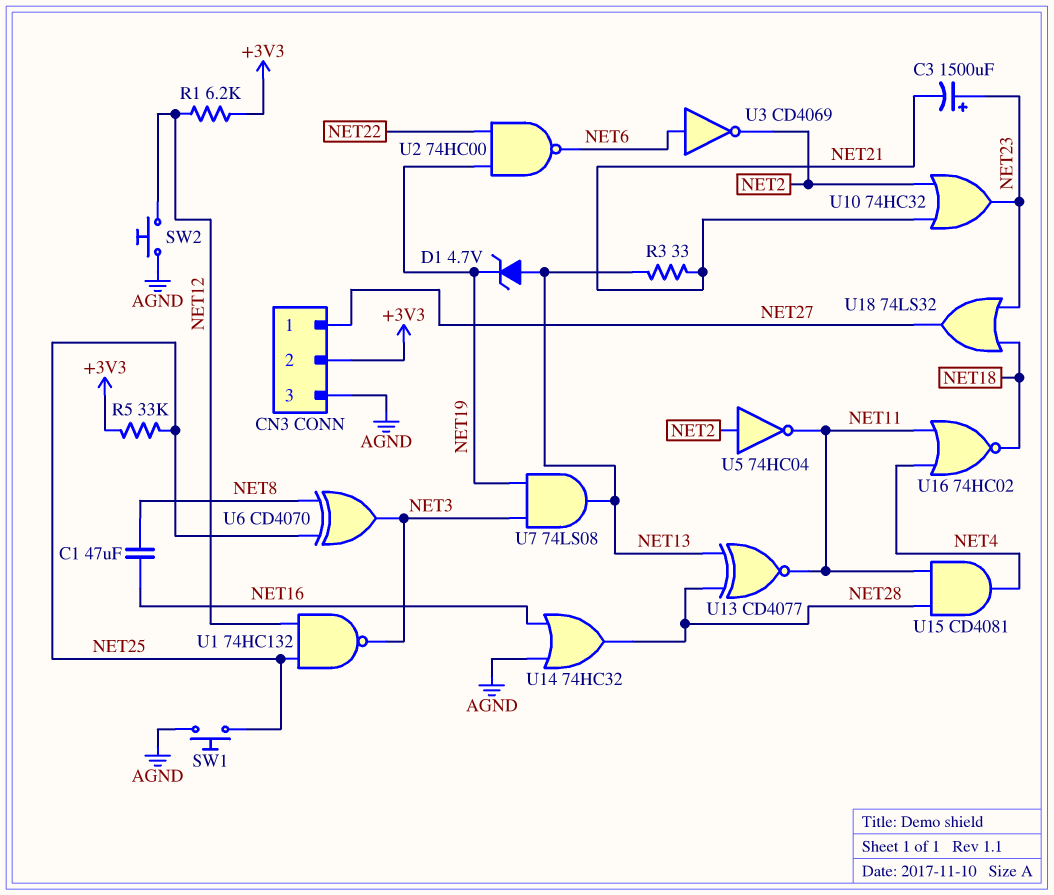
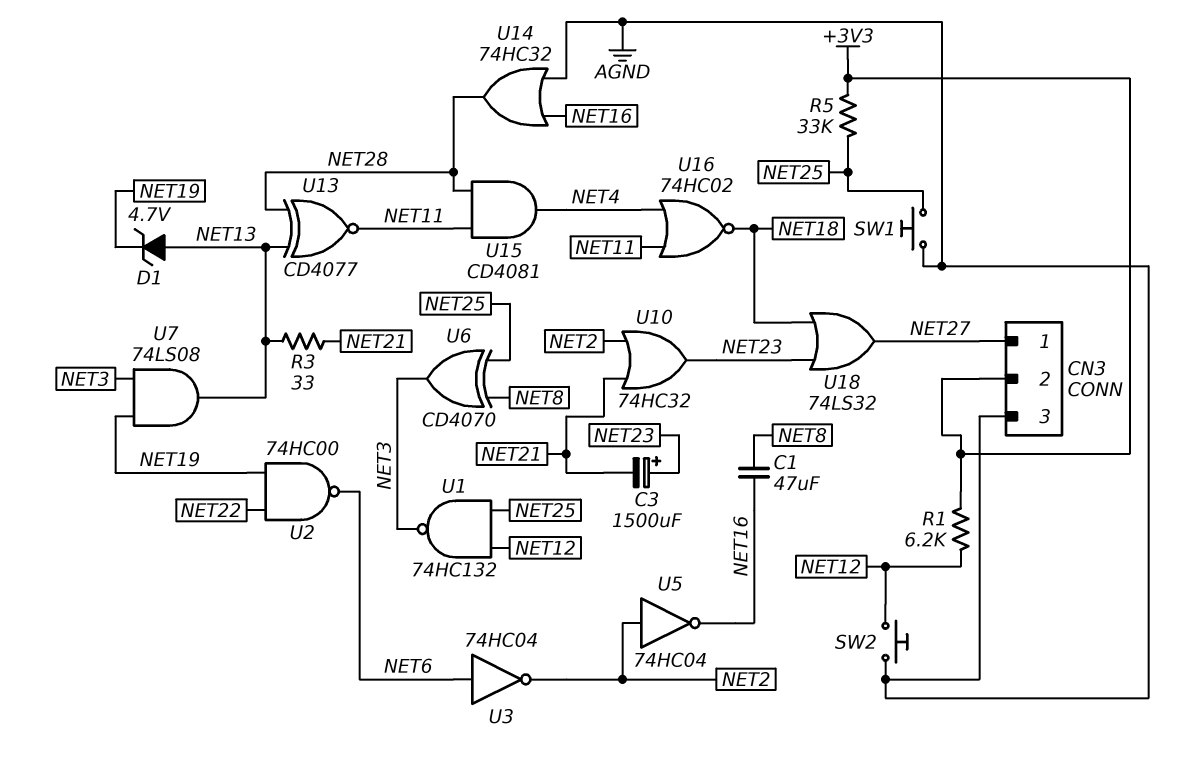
U3: NOT CD4069 (in NET6, out NET2) -> NOT 74HC04 (in NET6, out NET2)
U5: NOT 74HC04 (in NET2, out NET11) -> NOT 74HC04 (in NET2, out NET16)

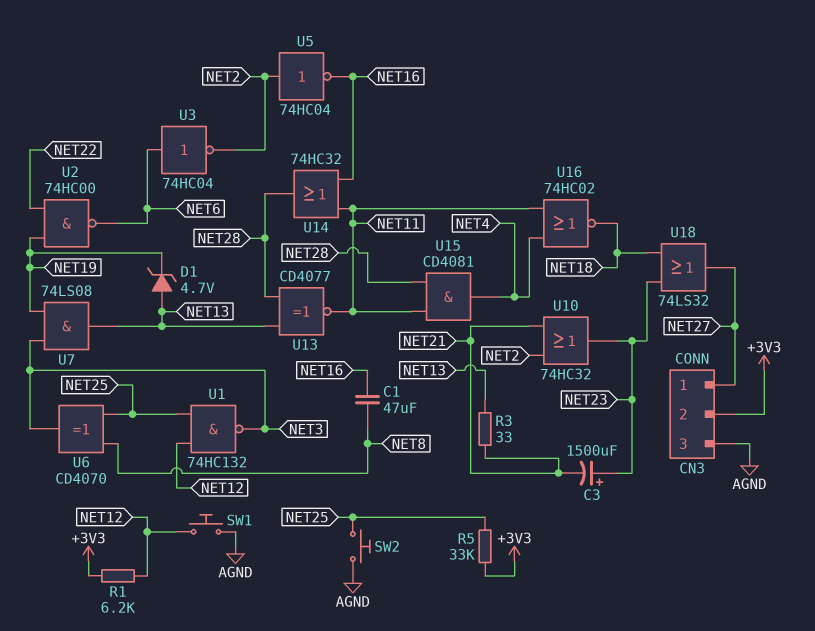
SW1: button (AGND, NET25) -> button (AGND, NET12)
SW2: button (AGND, NET12) -> button (AGND, NET25)
U14: OR 74HC32 (in AGND, in NET16, out NET28) -> OR 74HC32 (in NET11, in NET16, out NET28)

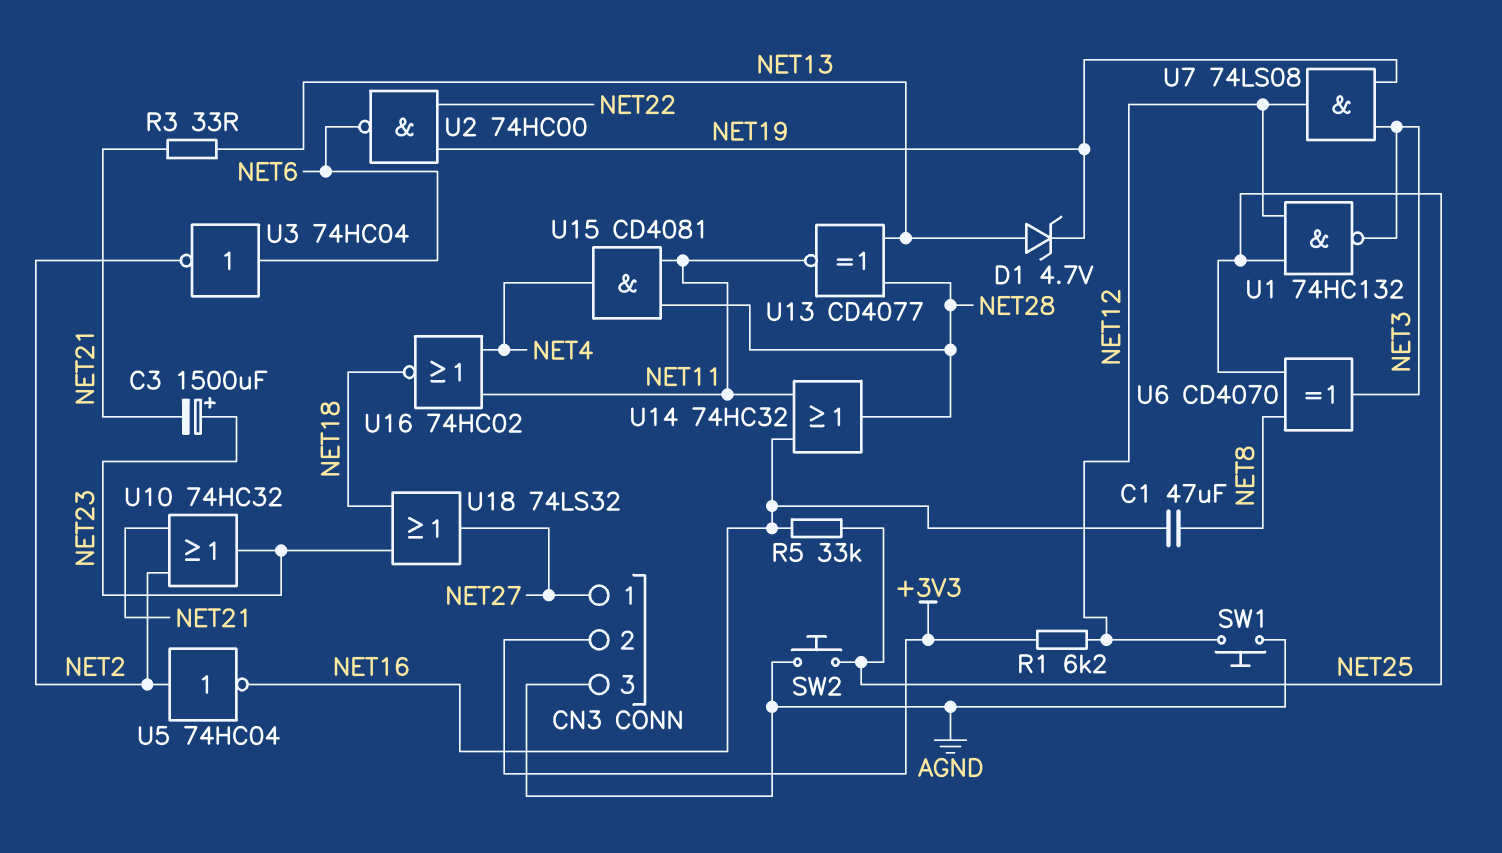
R5: 33k (+3V3, NET25) -> 33k (NET16, NET25)
U7: AND 74LS08 (in NET3, in NET19, out NET13) -> AND 74LS08 (in NET3, in NET19, out NET12)

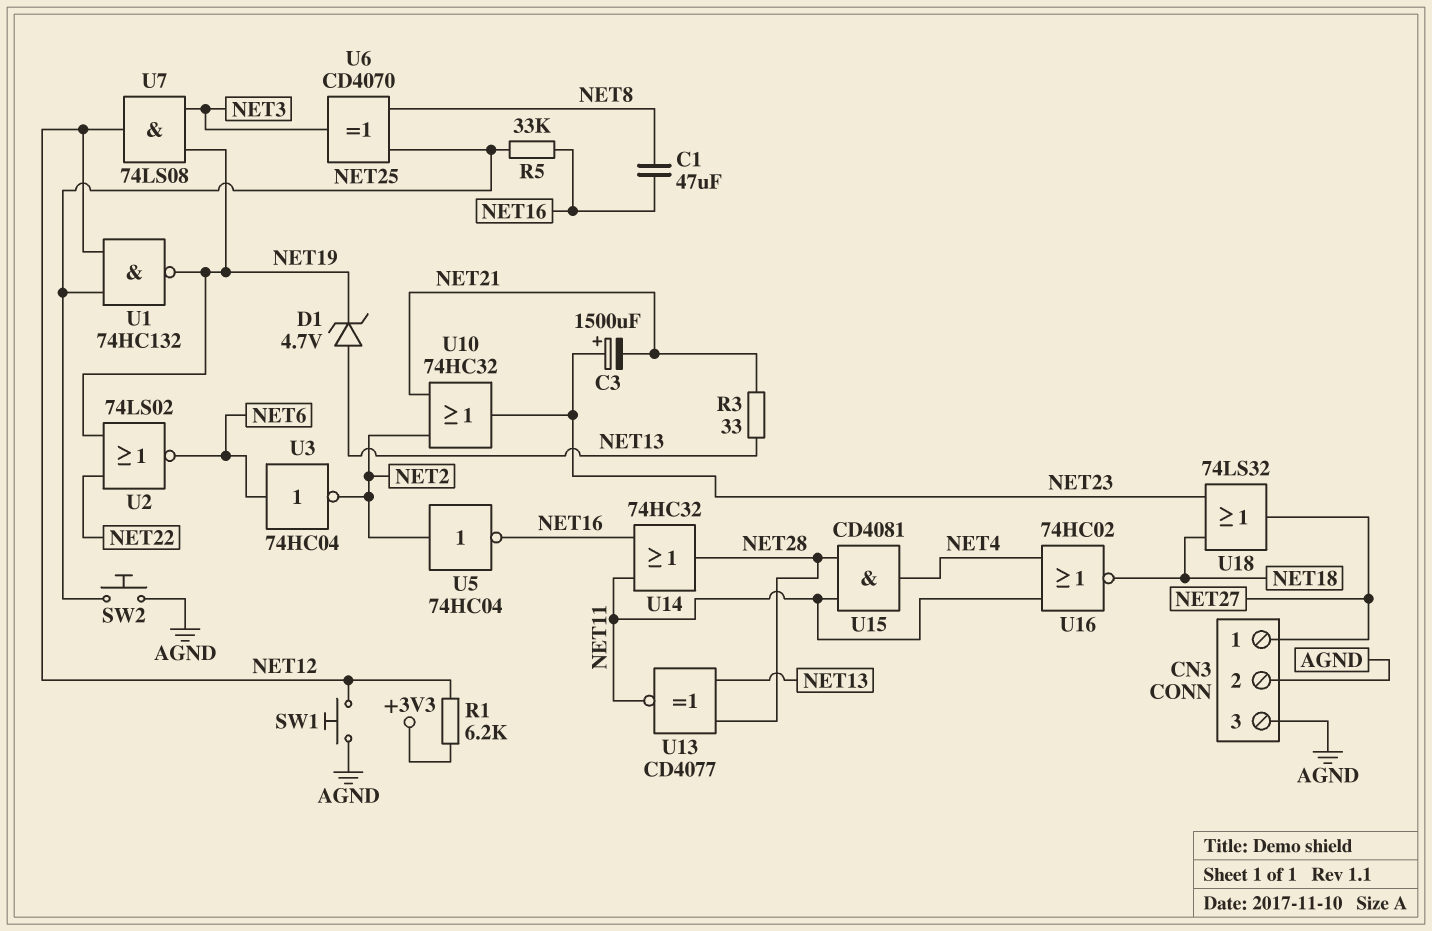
CN3 pin 2: +3V3 -> AGND
U1: NAND 74HC132 (in NET12, in NET25, out NET3) -> NAND 74HC132 (in NET12, in NET25, out NET19)
U2: NAND 74HC00 (in NET19, in NET22, out NET6) -> NOR 74LS02 (in NET19, in NET22, out NET6)

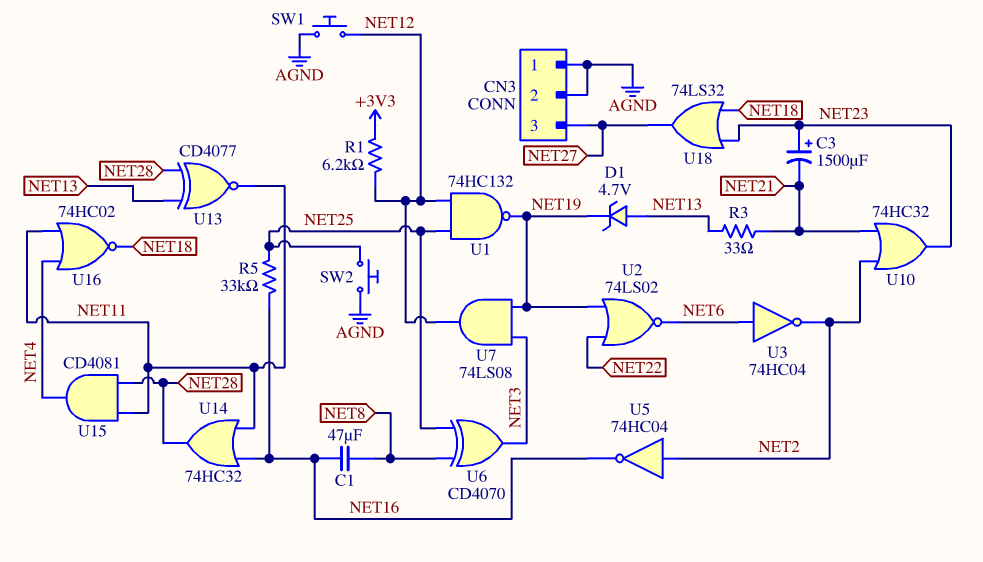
CN3 pin 1: NET27 -> AGND
CN3 pin 3: AGND -> NET27

